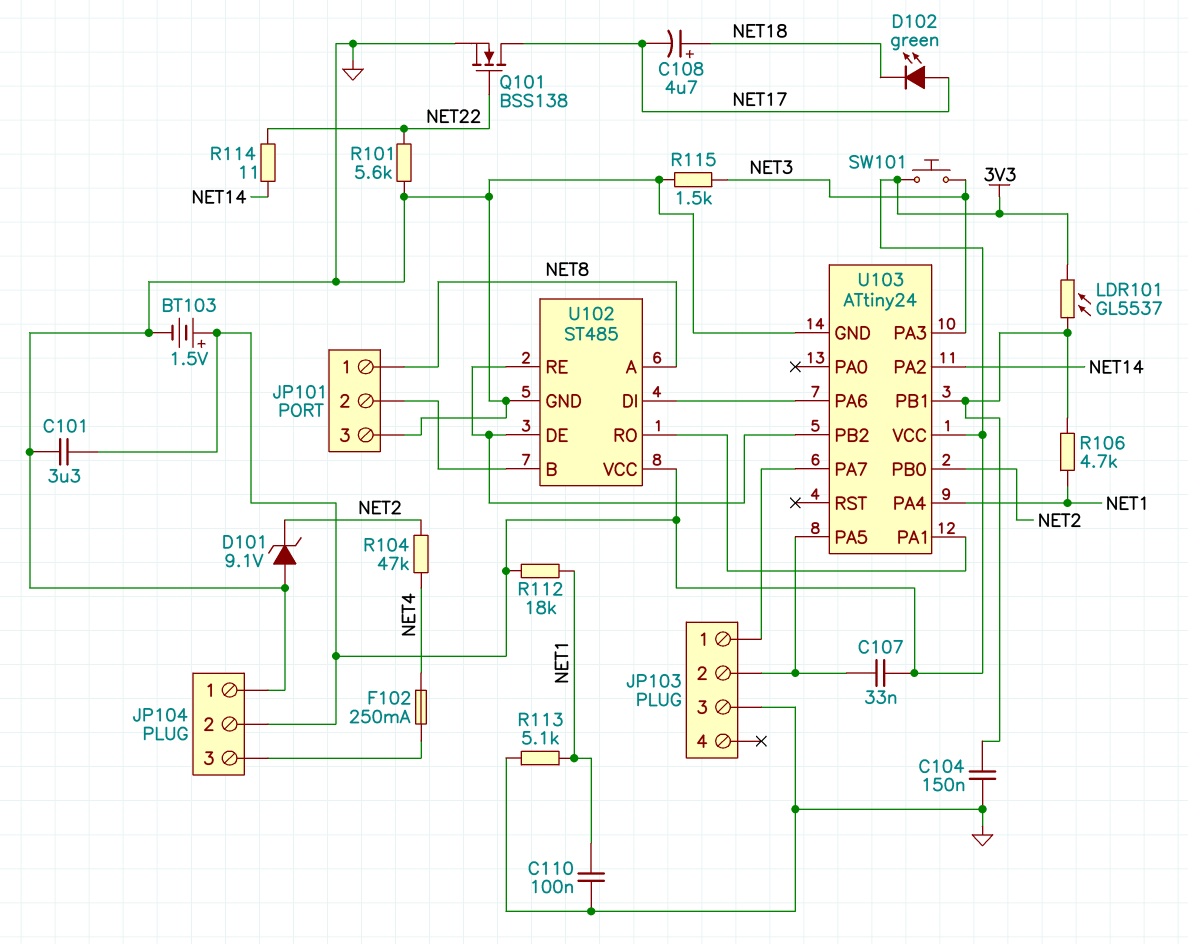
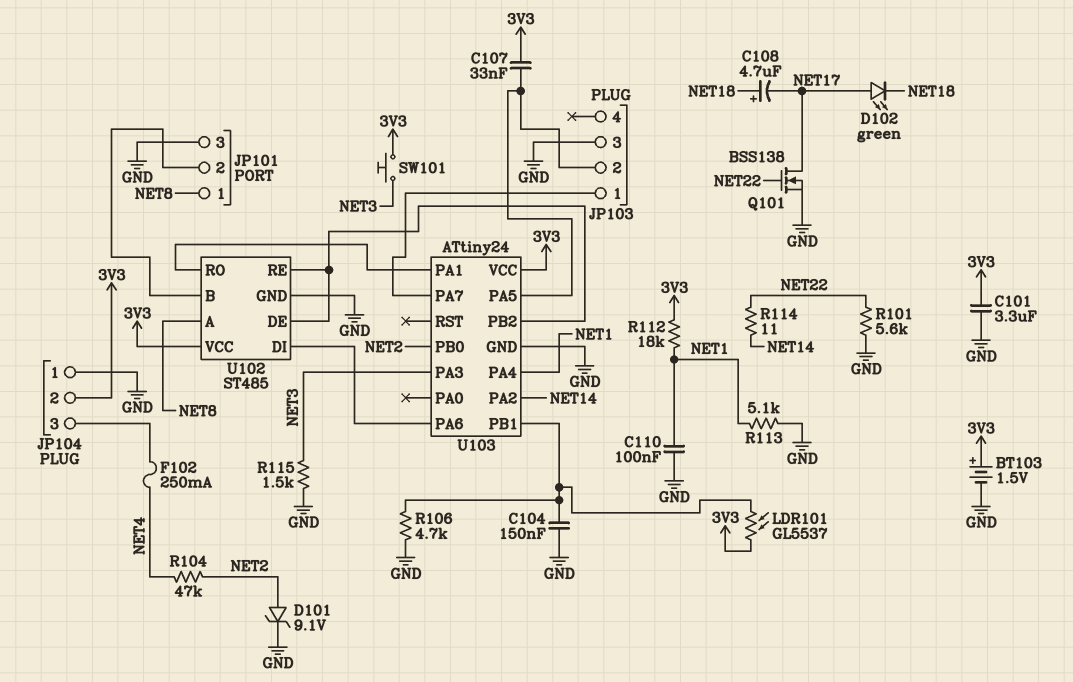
D101: zener 9.1V (A GND, K NET2) -> zener 9.1V (A NET2, K GND)
R106: 4.7k (NET1, U103/PB1) -> 4.7k (GND, U103/PB1)

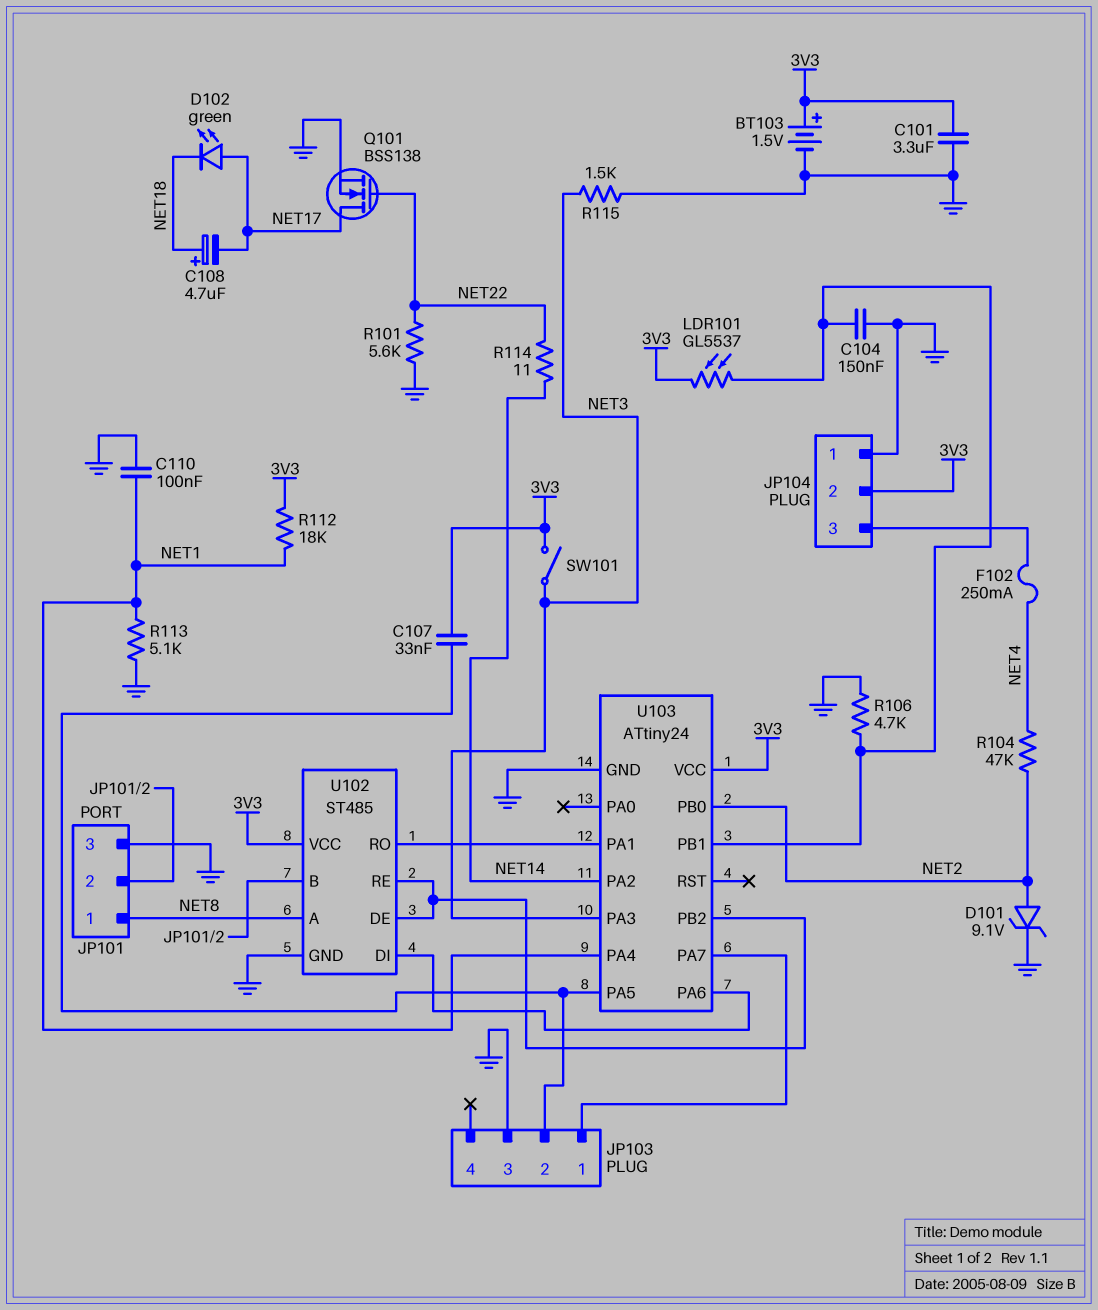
SW101: button (3V3, NET3) -> switch (3V3, NET3)

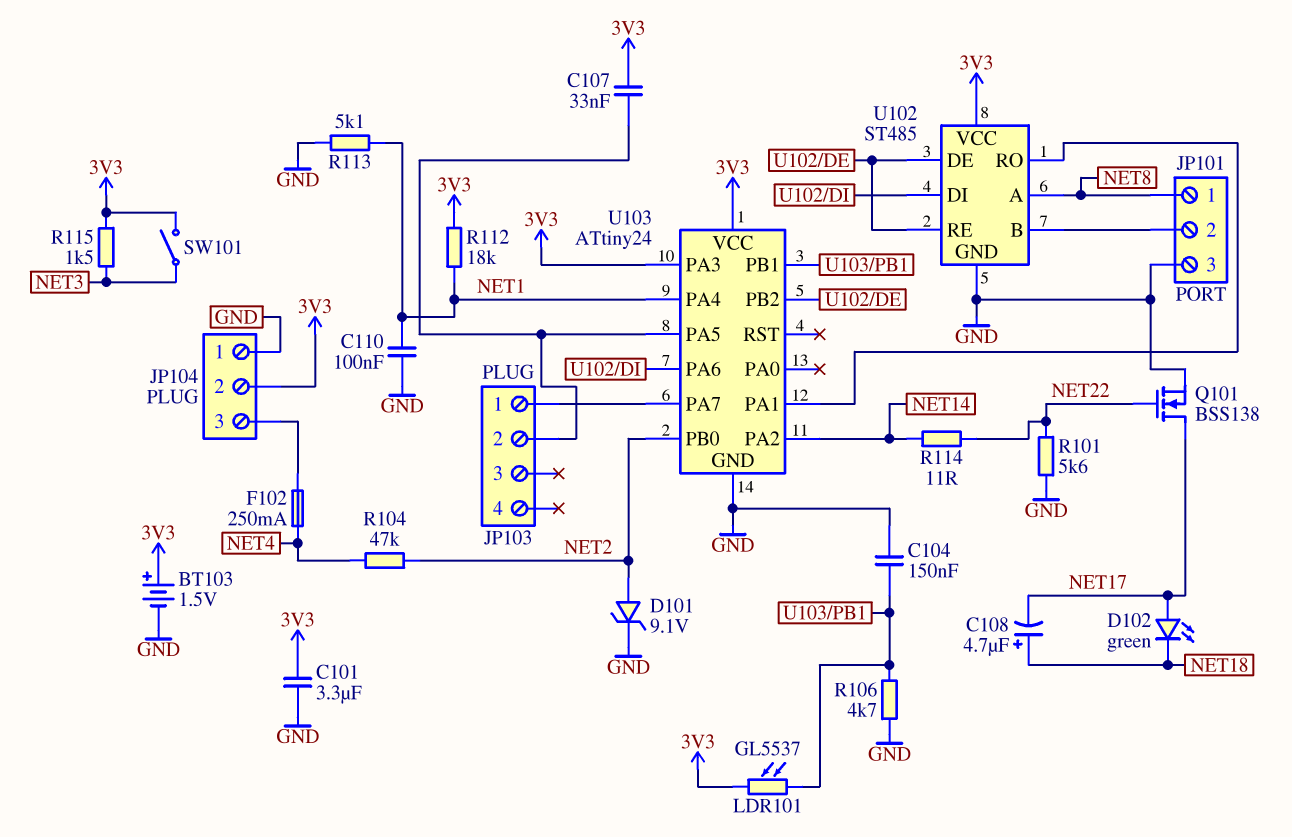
JP103 pin 3: GND -> none
R115: 1.5k (GND, NET3) -> 1.5k (3V3, NET3)
U103 pin PA3: NET3 -> 3V3

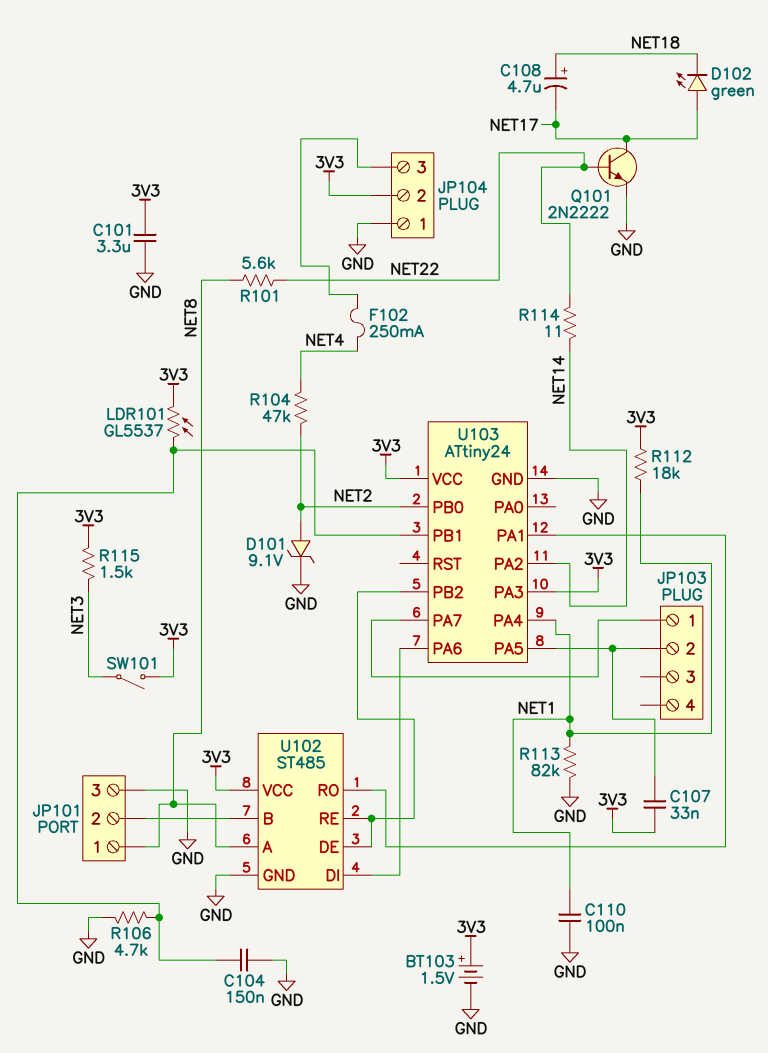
Q101: NMOS BSS138 (G NET22, D NET17, S GND) -> NPN 2N2222 (B NET22, C NET17, E GND)
R101: 5.6k (GND, NET22) -> 5.6k (NET8, NET22)
R113: 5.1k (GND, NET1) -> 82k (GND, NET1)

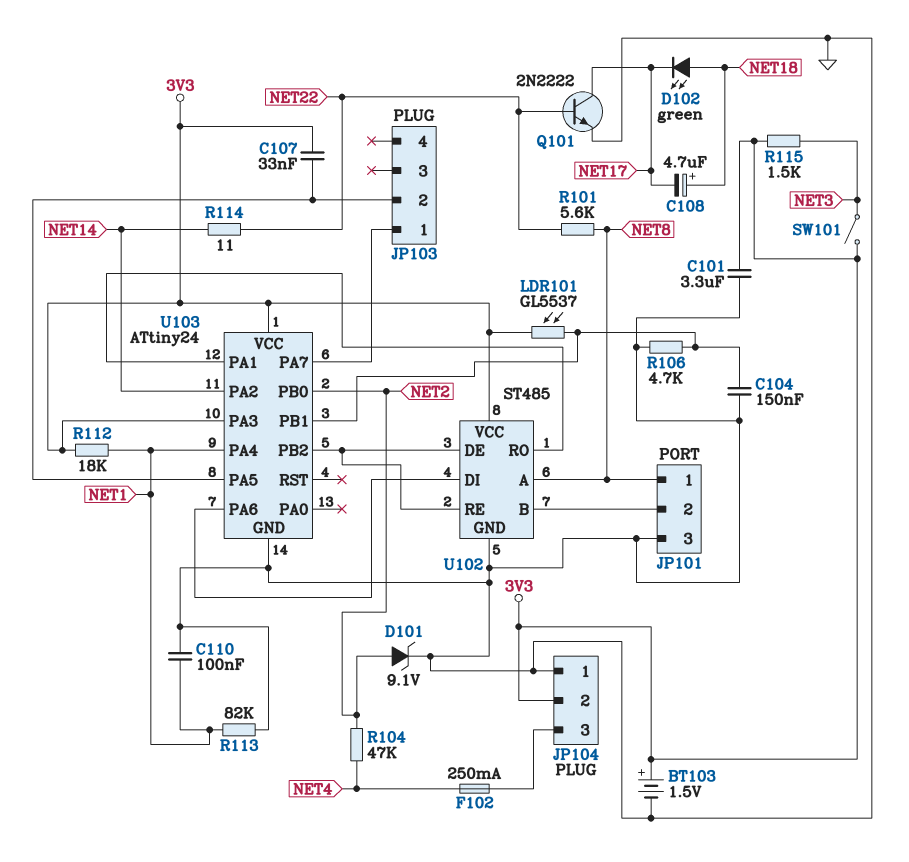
D102: LED green (A NET17, K NET18) -> LED green (A NET18, K NET17)

